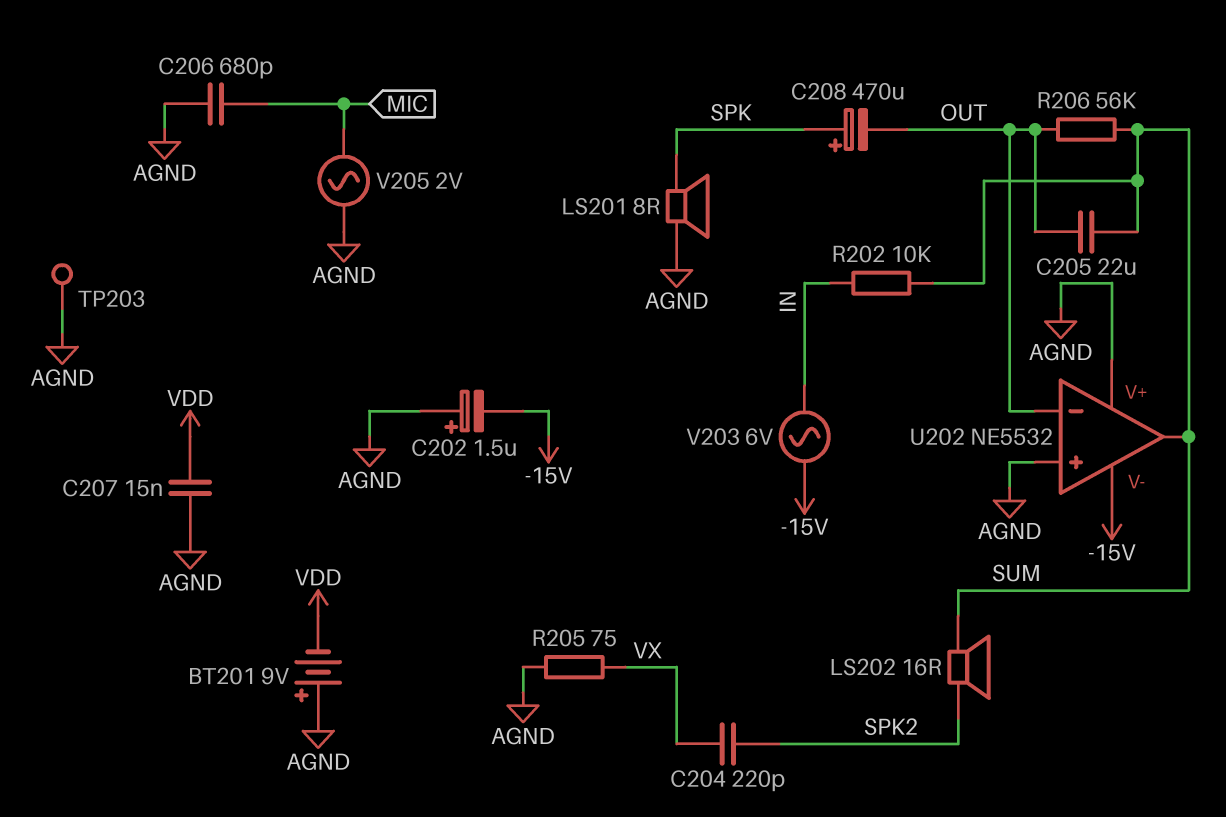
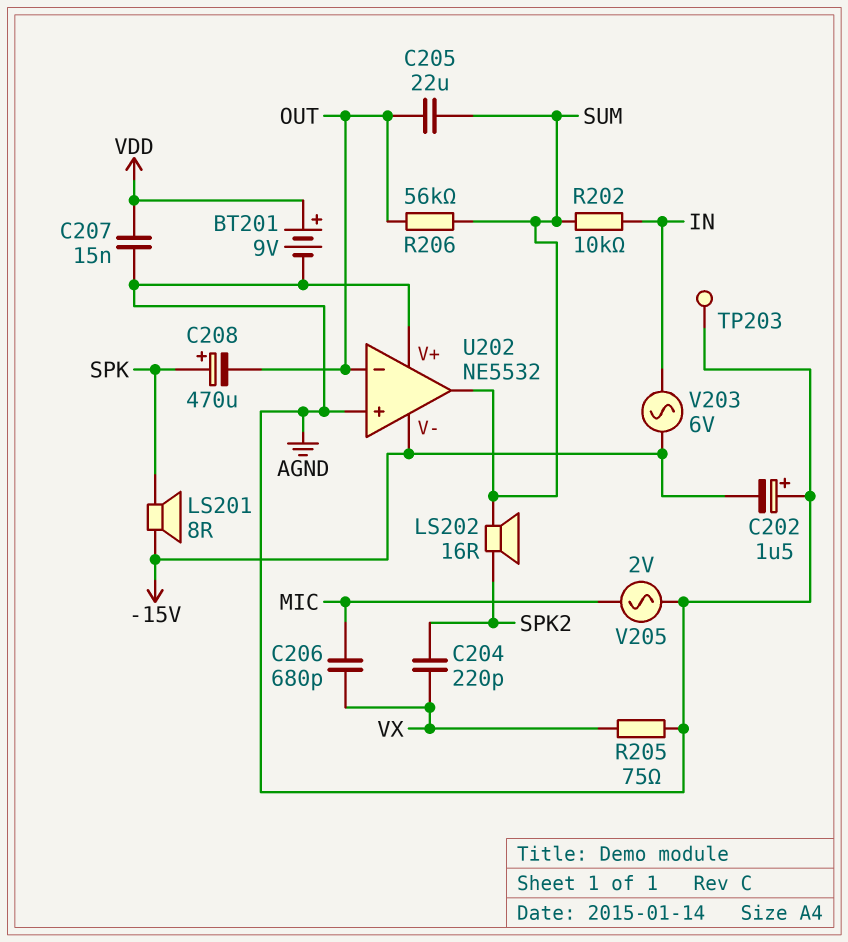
BT201: 9V (plus AGND, minus VDD) -> 9V (plus VDD, minus AGND)
C206: 680pF (AGND, MIC) -> 680pF (MIC, VX)
LS201: speaker 8R (AGND, SPK) -> speaker 8R (-15V, SPK)

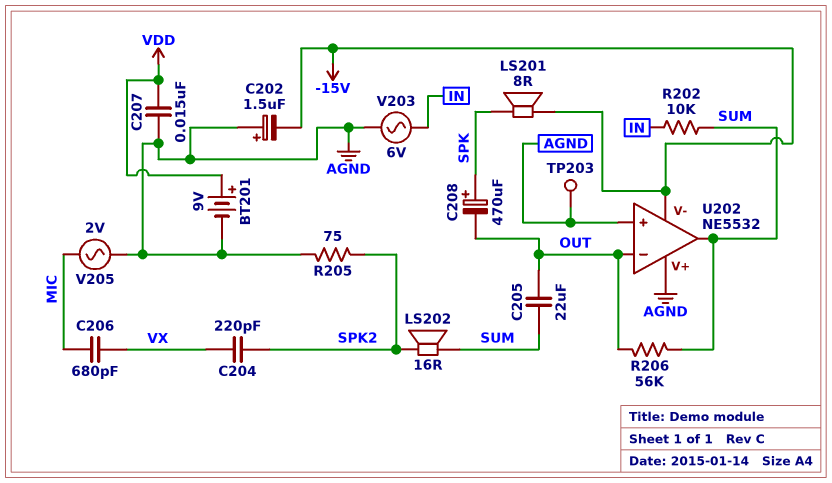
R205: 75 (AGND, VX) -> 75 (AGND, SPK2)
V203: AC 6V (-15V, IN) -> AC 6V (AGND, IN)

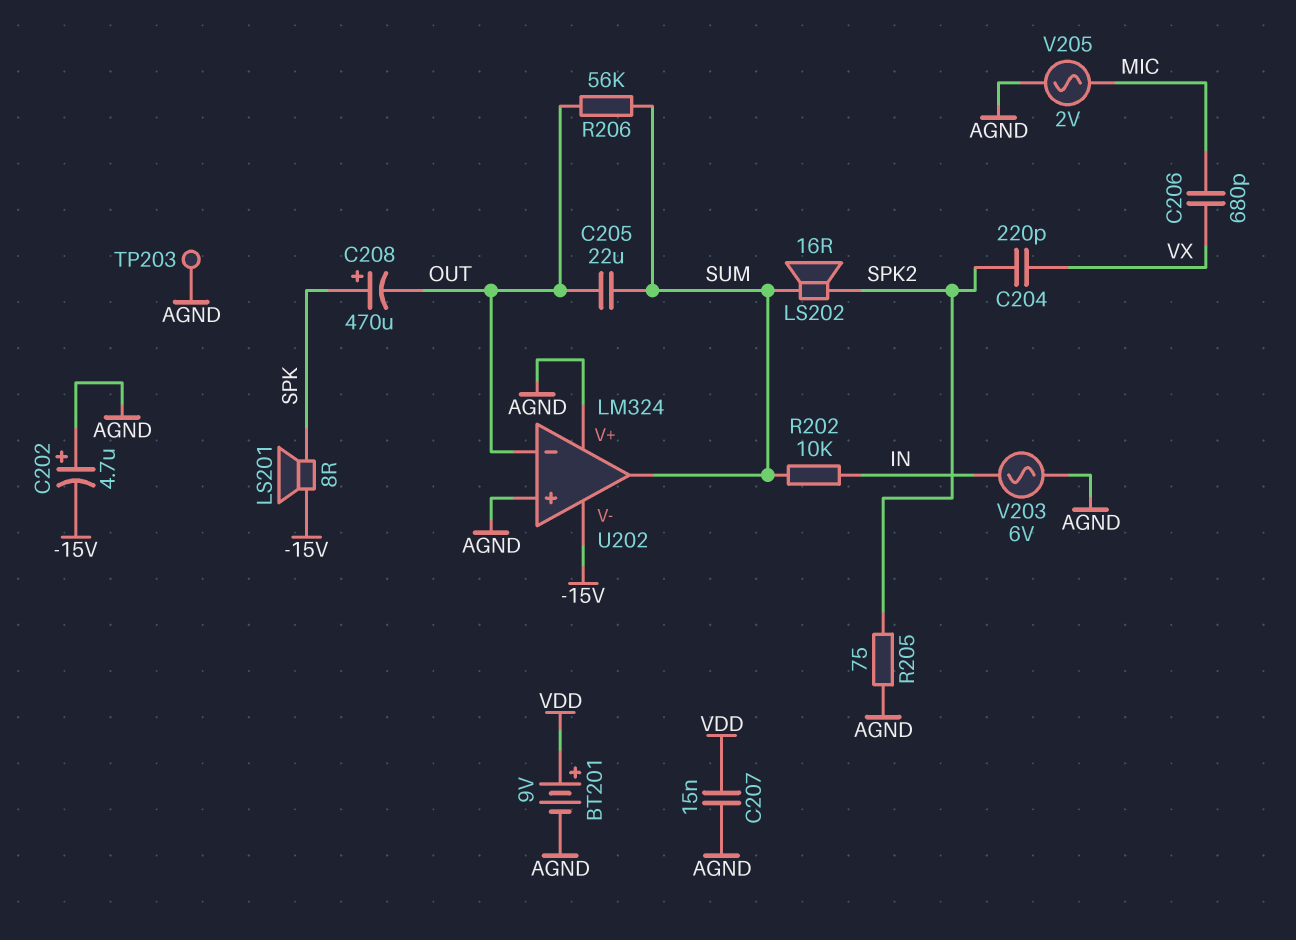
C202: 1.5uF (plus AGND, minus -15V) -> 4.7uF (plus AGND, minus -15V)
U202: NE5532 -> LM324

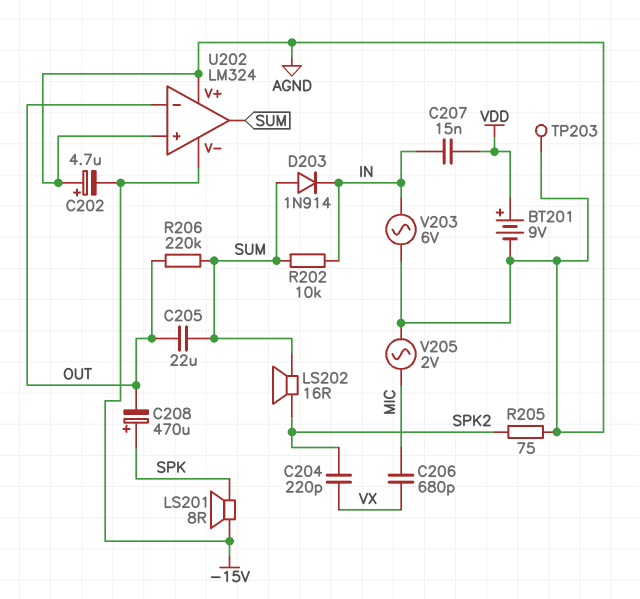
C207: 15nF (AGND, VDD) -> 15nF (IN, VDD)
D203: none -> diode 1N914 (A SUM, K IN)
R206: 56k (OUT, SUM) -> 220k (OUT, SUM)

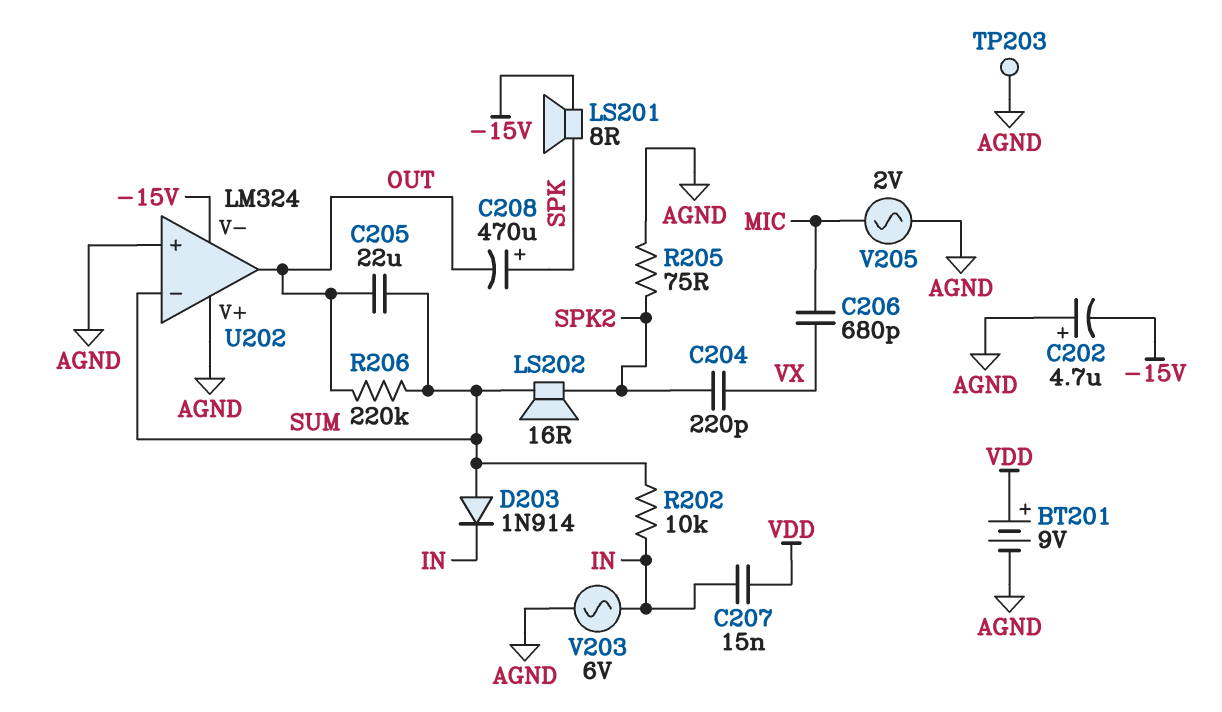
U202 pin in-: OUT -> SUM
U202 pin out: SUM -> OUT

